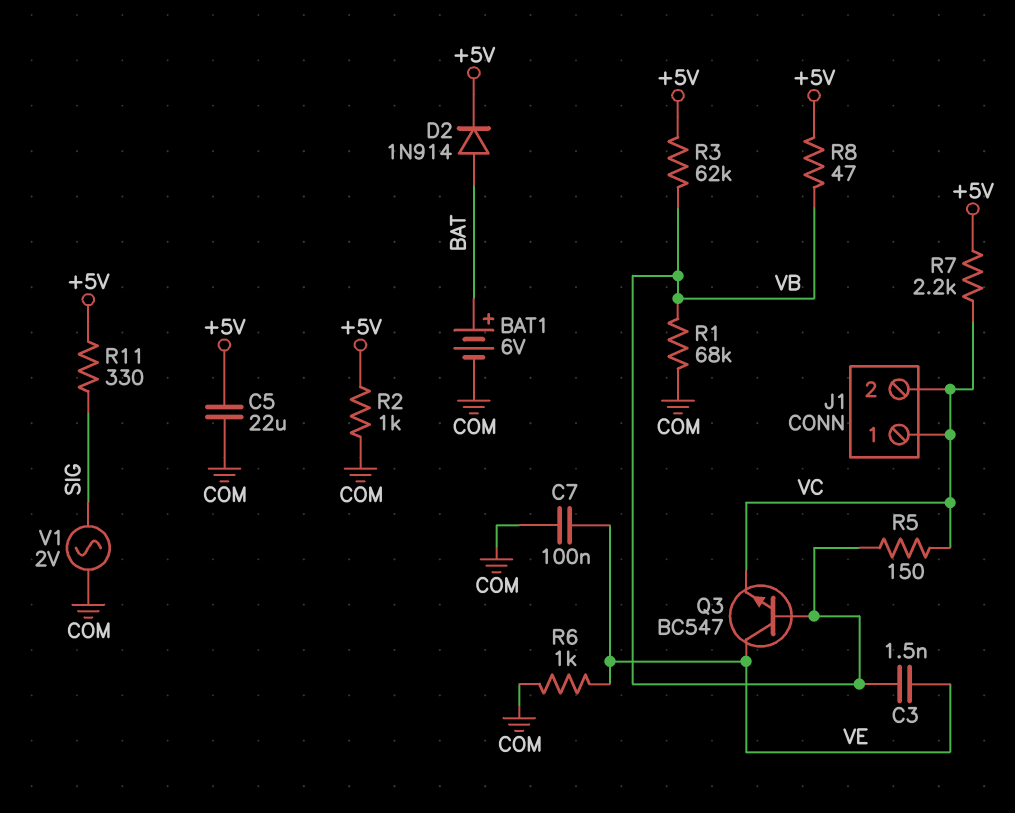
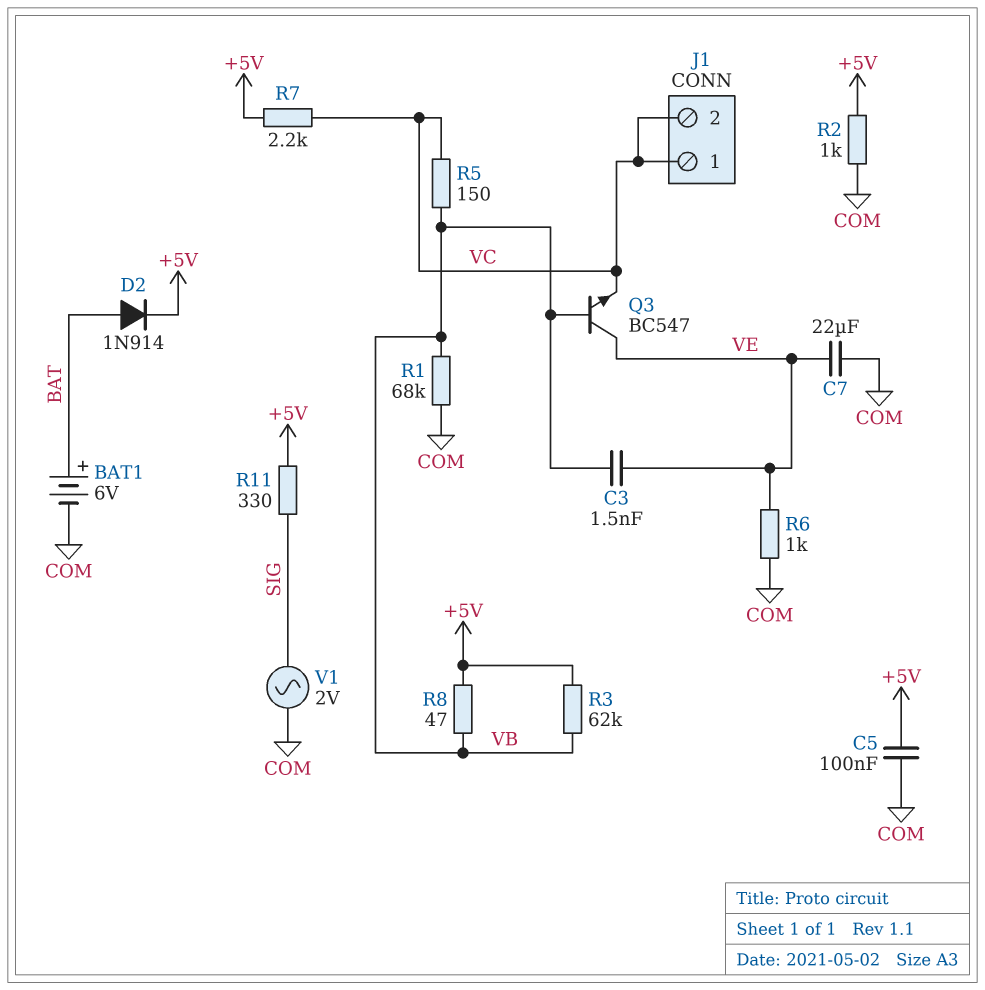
C5: 22uF (+5V, COM) -> 100nF (+5V, COM)
C7: 100nF (COM, VE) -> 22uF (COM, VE)

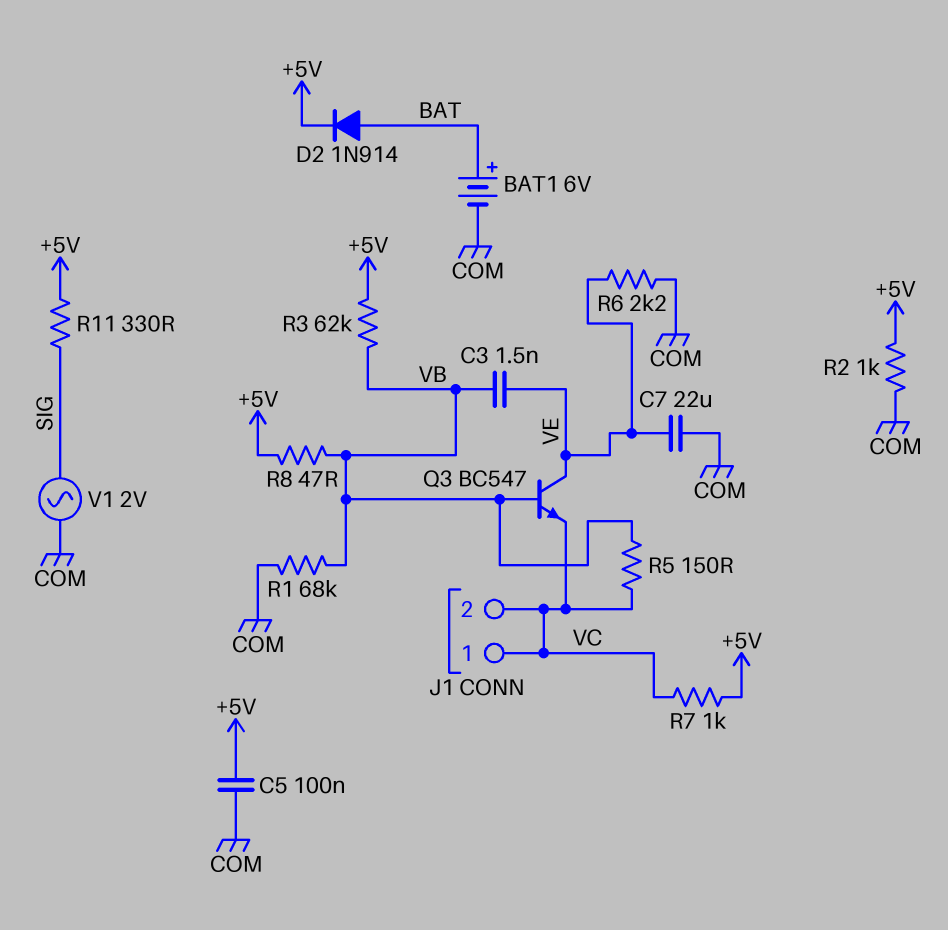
R6: 1k (COM, VE) -> 2.2k (COM, VE)
R7: 2.2k (+5V, VC) -> 1k (+5V, VC)

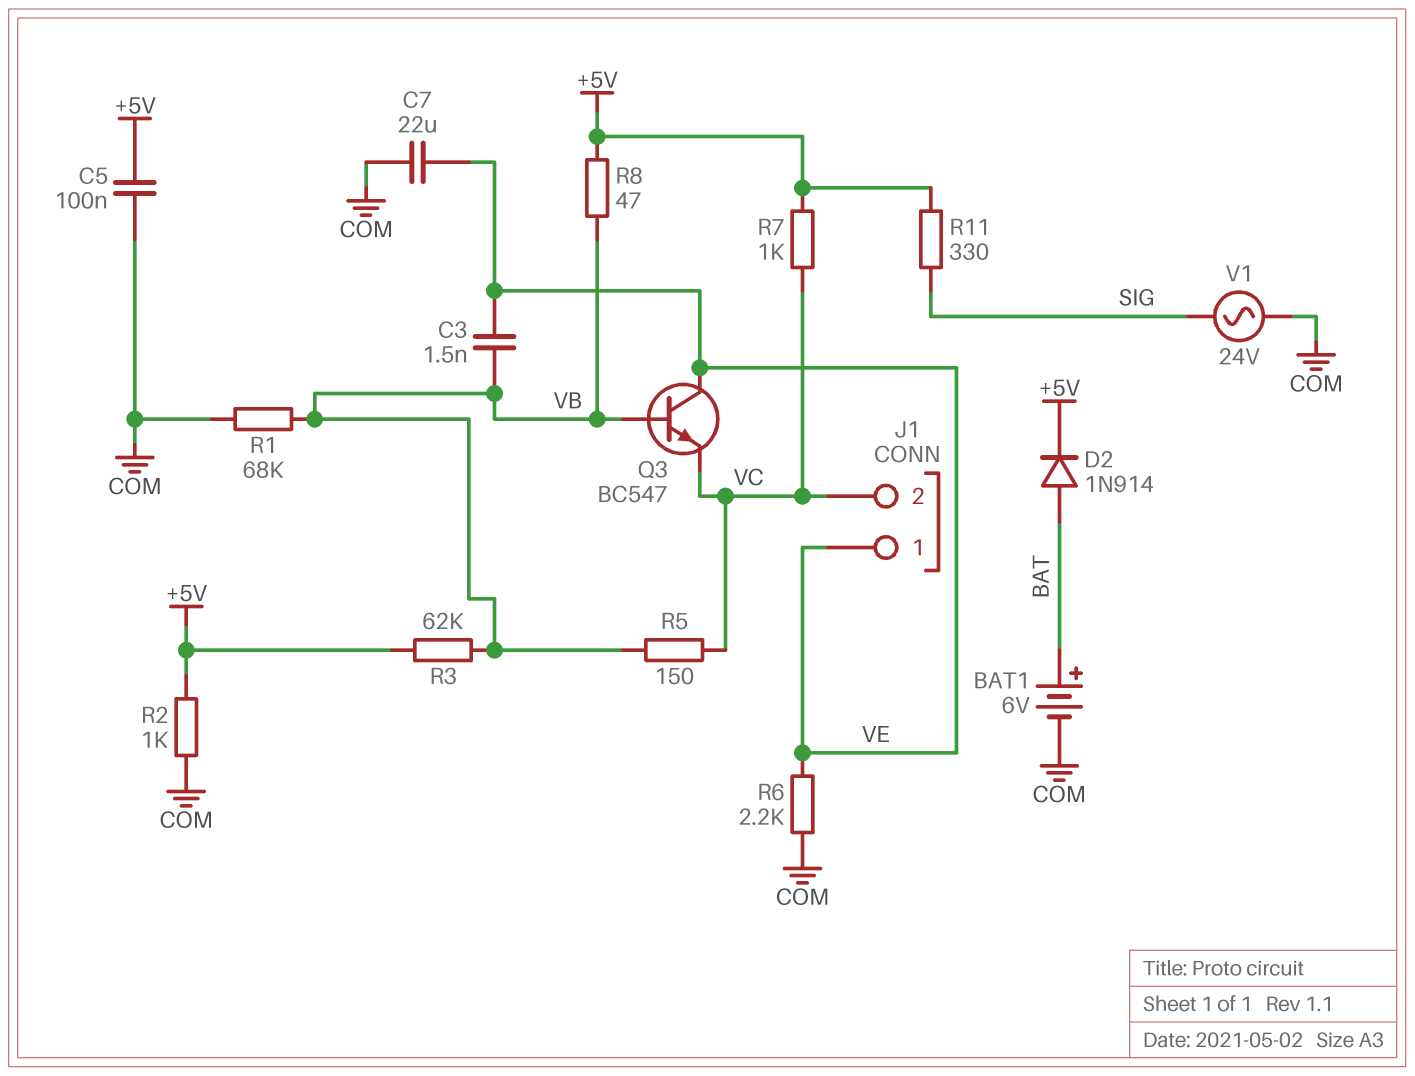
J1 pin 1: VC -> VE
V1: AC 2V (COM, SIG) -> AC 24V (COM, SIG)

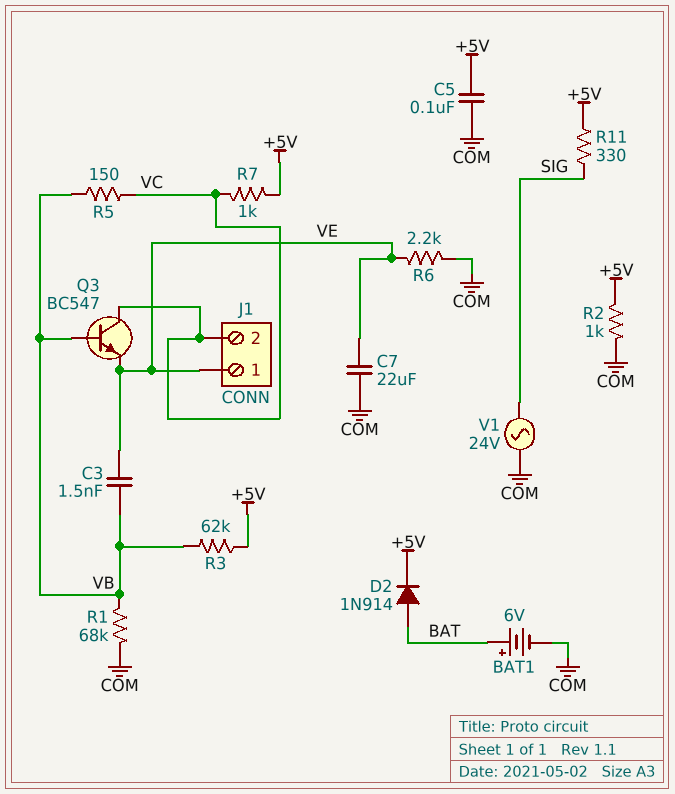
Q3: NPN BC547 (B VB, C VE, E VC) -> NPN BC547 (B VB, C VC, E VE)
R8: 47 (+5V, VB) -> none

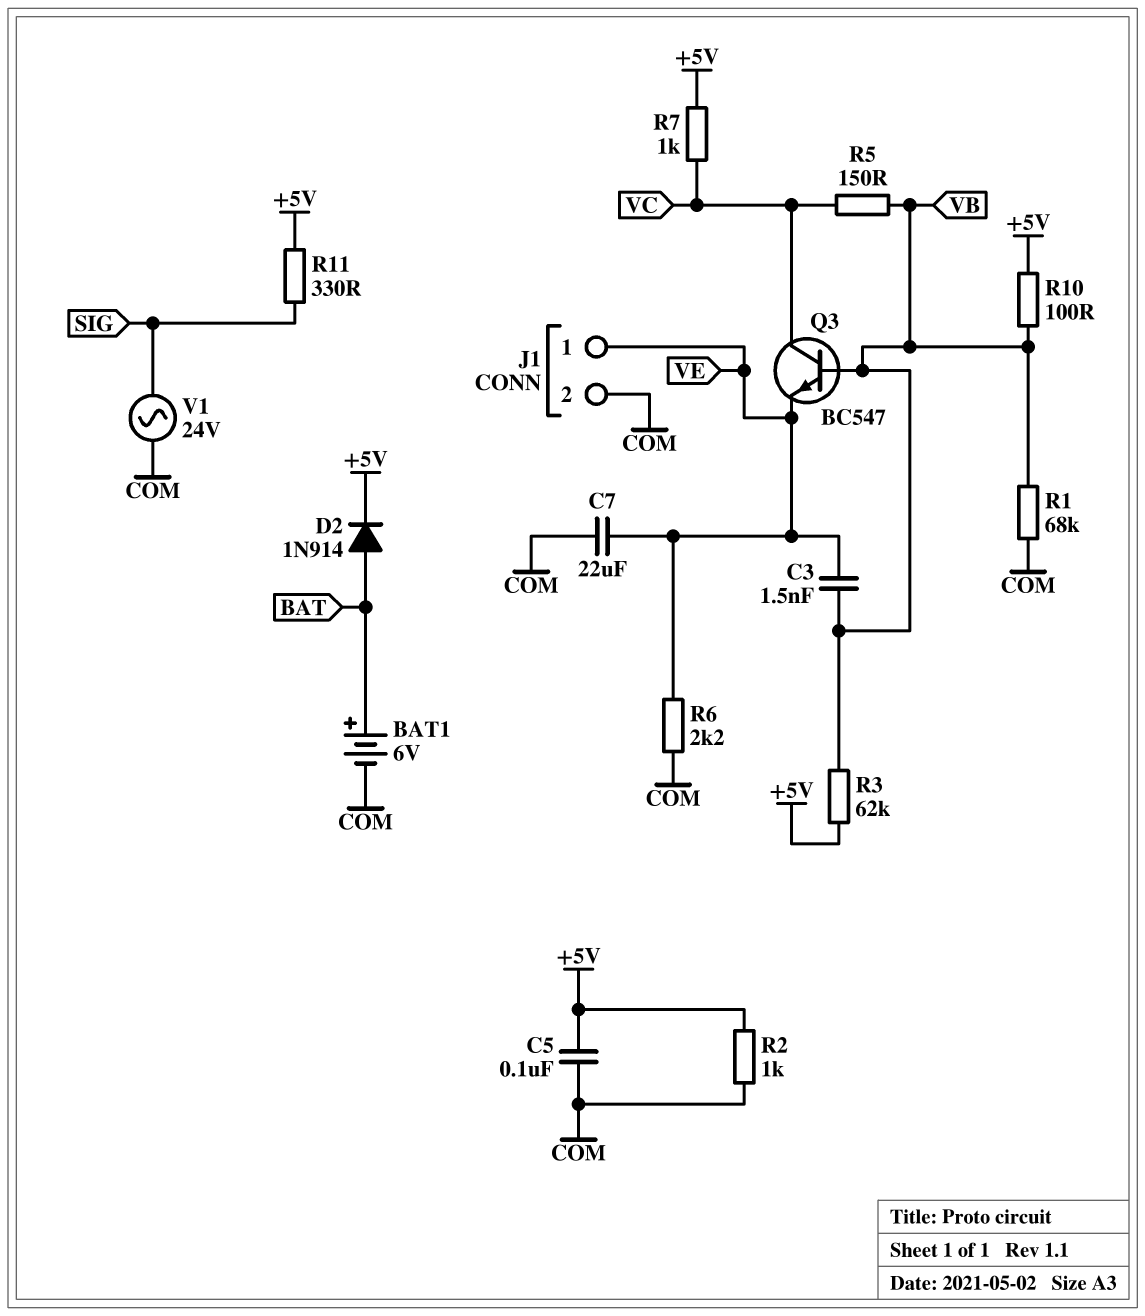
J1 pin 2: VC -> COM
R10: none -> 100 (+5V, VB)

